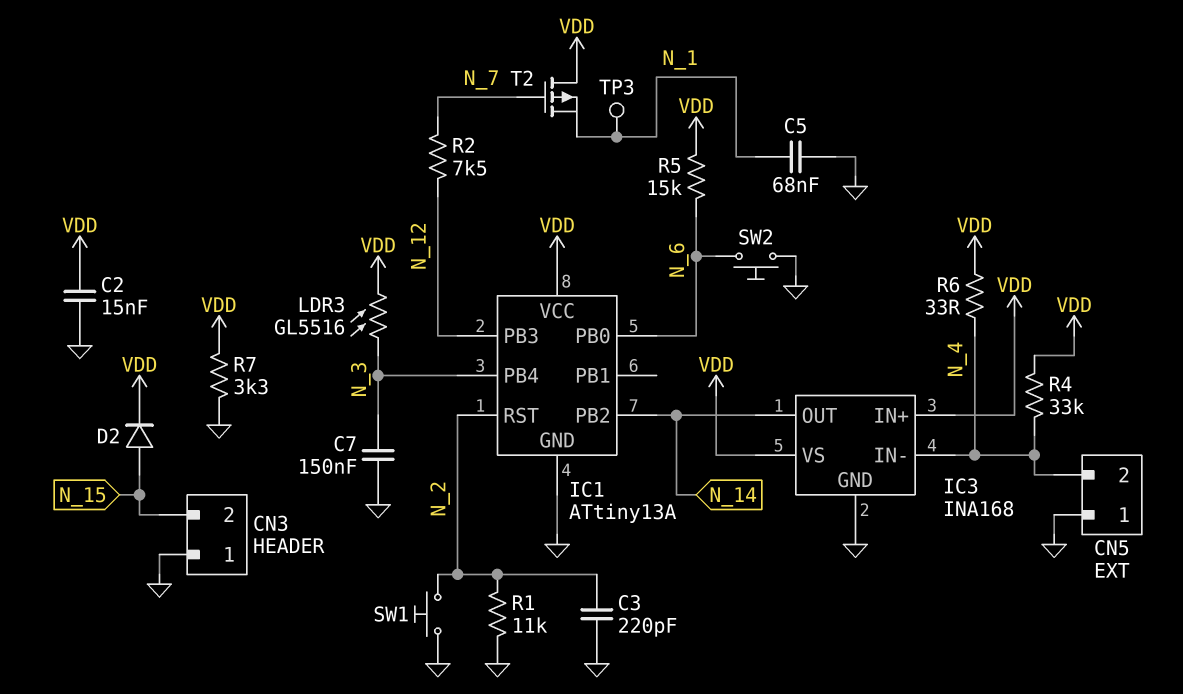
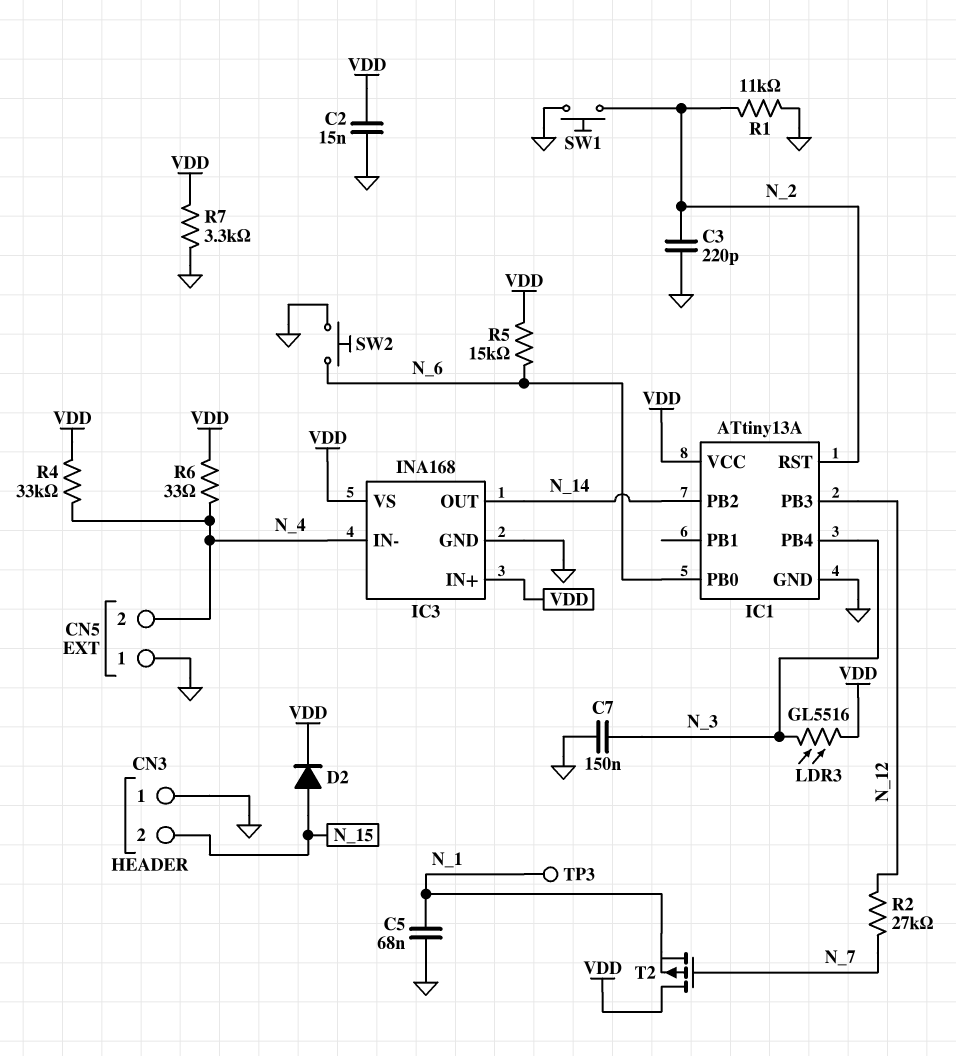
R2: 7.5k (N_7, N_12) -> 27k (N_7, N_12)

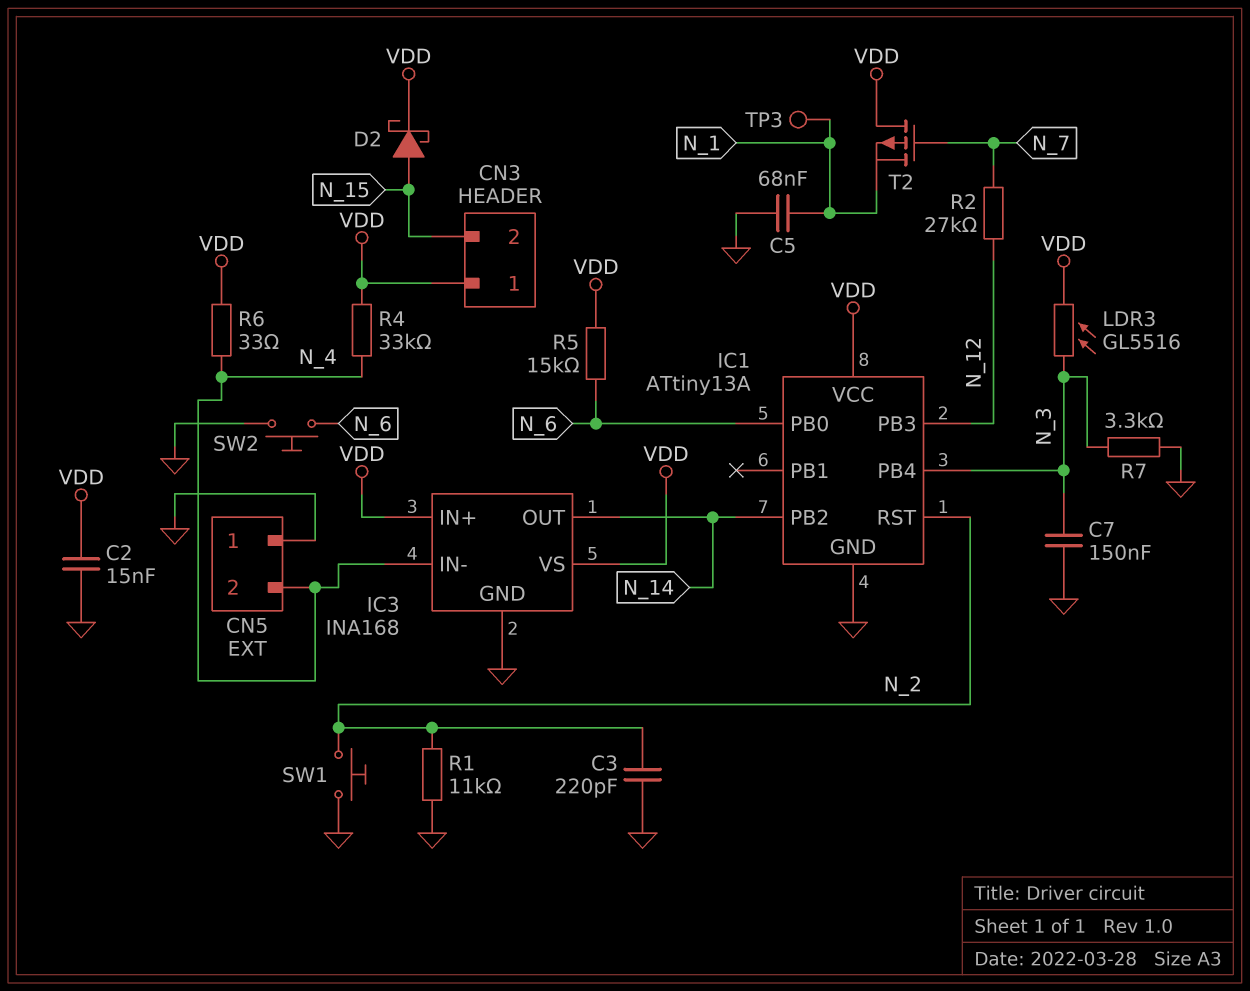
CN3 pin 1: GND -> VDD
D2: diode (A N_15, K VDD) -> schottky (A N_15, K VDD)
R7: 3.3k (GND, VDD) -> 3.3k (GND, N_3)

